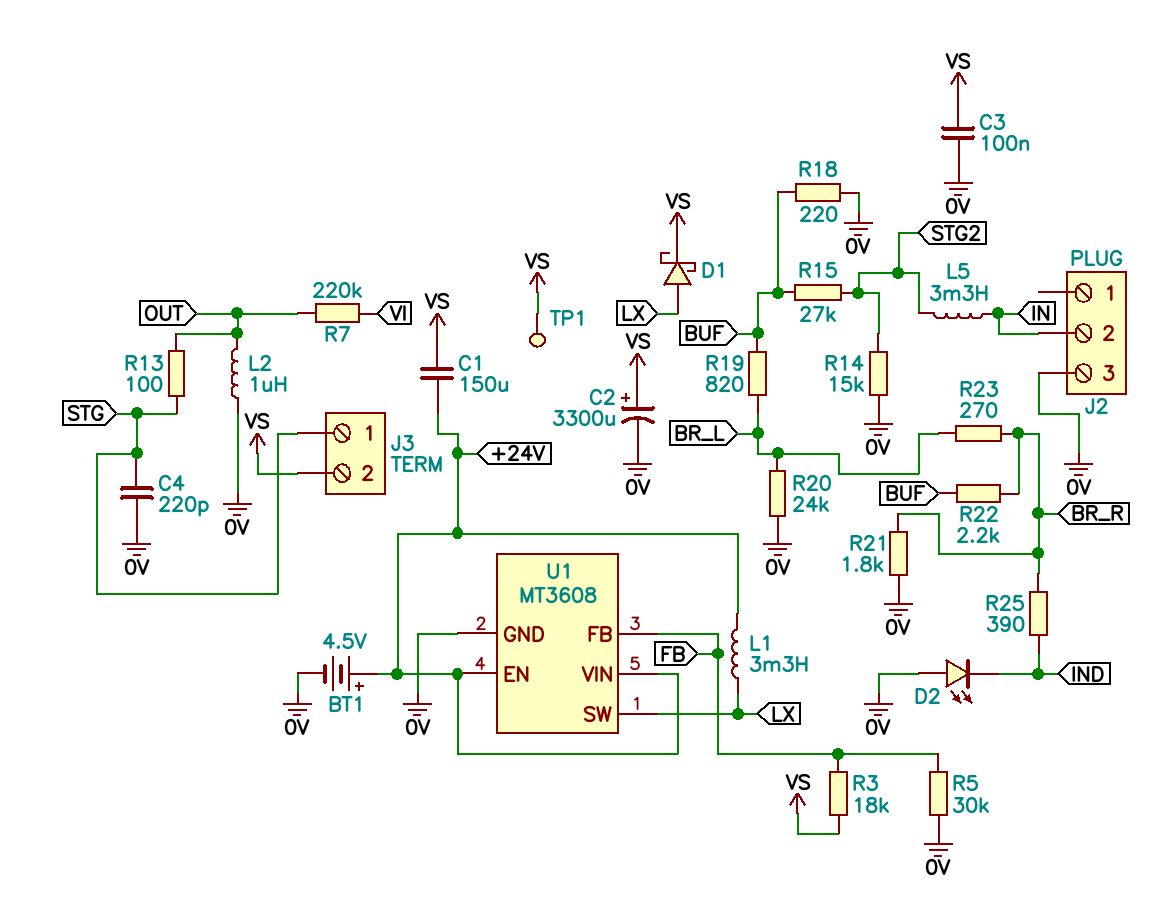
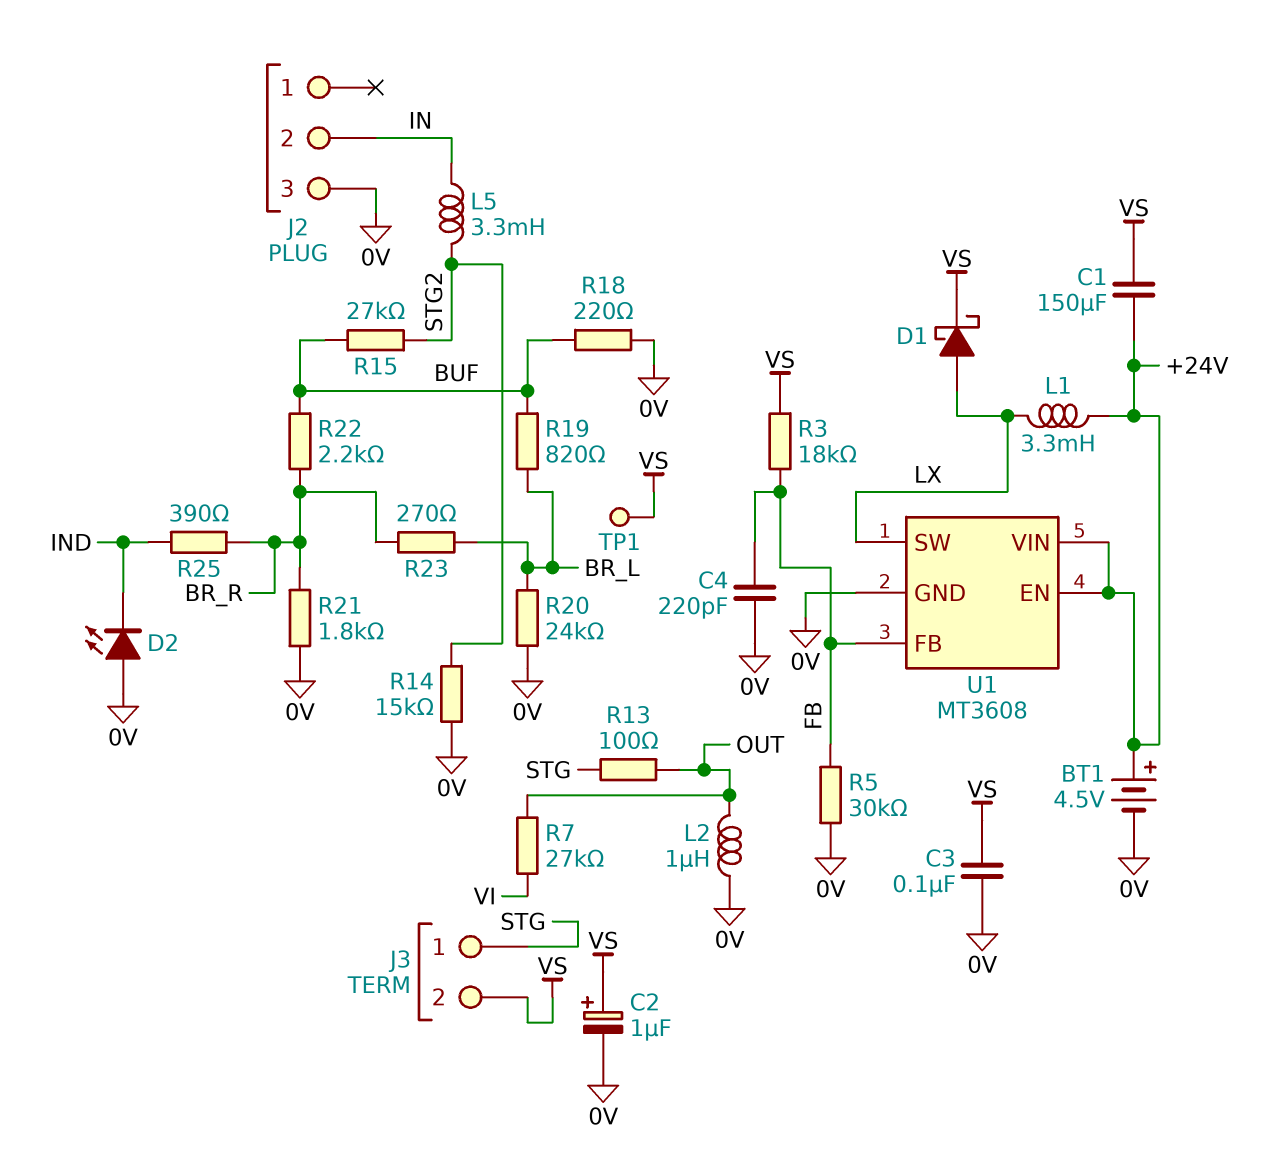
C2: 3300uF (plus VS, minus 0V) -> 1uF (plus VS, minus 0V)
C4: 220pF (0V, STG) -> 220pF (0V, FB)
R7: 220k (OUT, VI) -> 27k (OUT, VI)

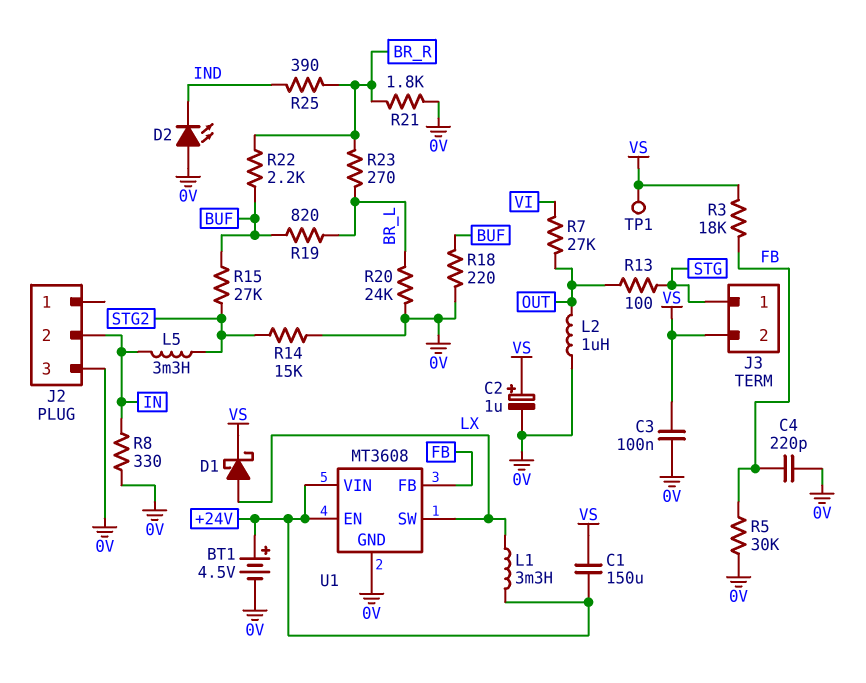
R8: none -> 330 (0V, IN)

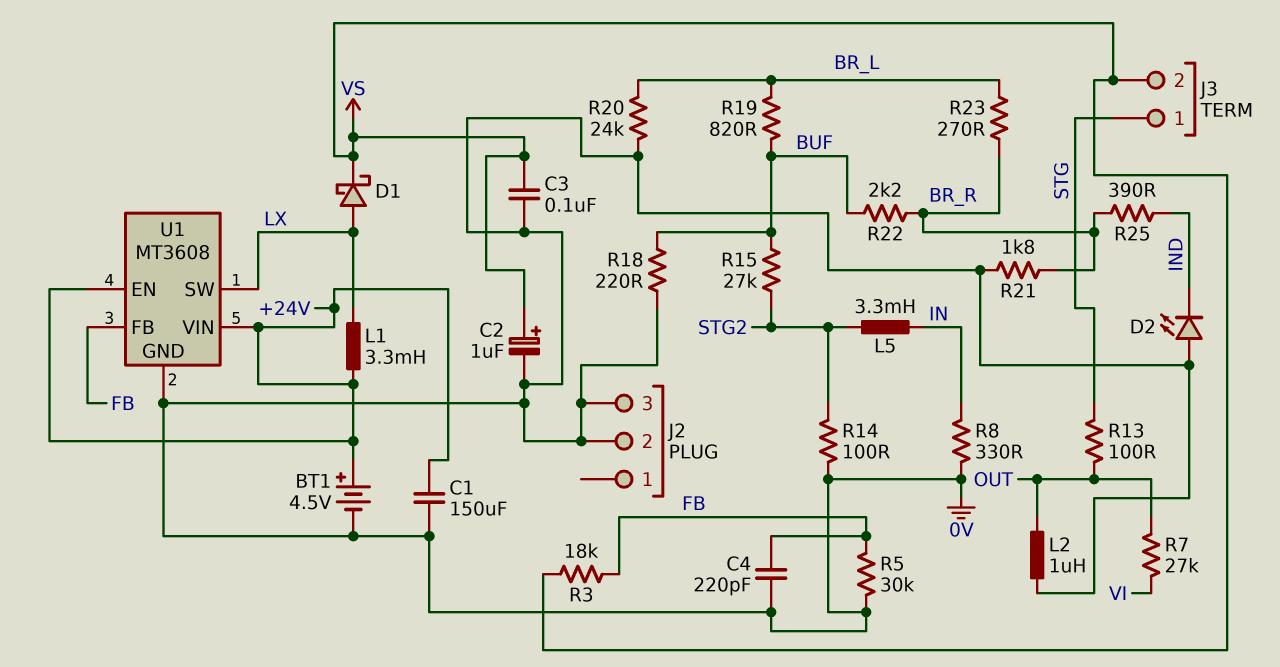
C1: 150uF (+24V, VS) -> 150uF (+24V, 0V)
J2 pin 2: IN -> 0V
R14: 15k (0V, STG2) -> 100 (0V, STG2)
TP1: test point (VS) -> none

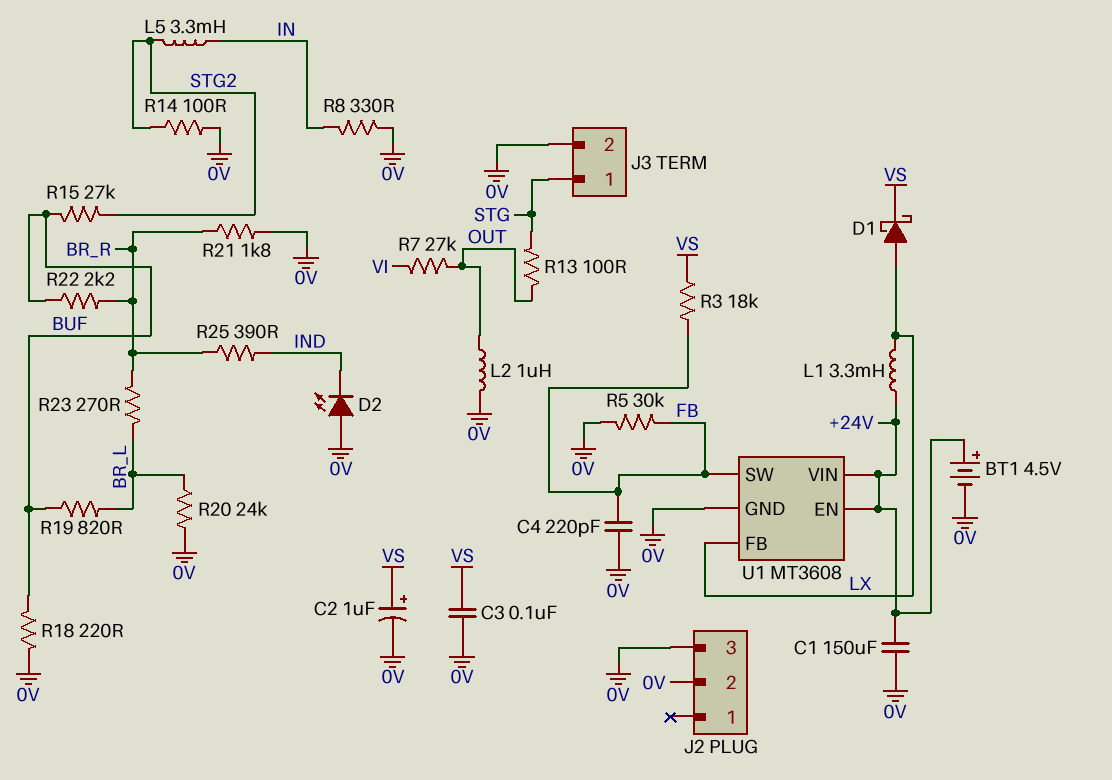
J3 pin 2: VS -> 0V
U1 pin FB: FB -> LX
U1 pin SW: LX -> FB

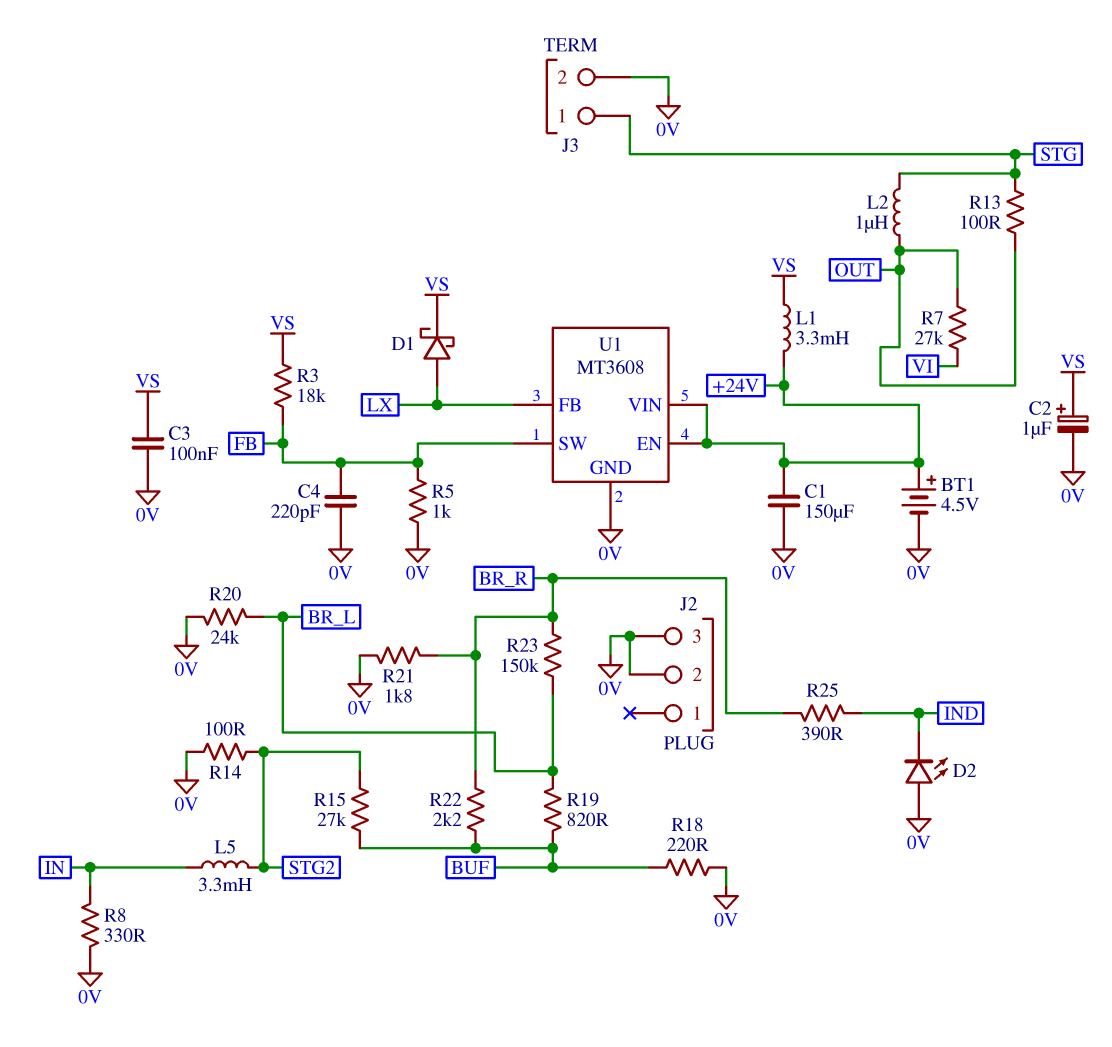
L1: 3.3mH (+24V, LX) -> 3.3mH (+24V, VS)
L2: 1uH (0V, OUT) -> 1uH (OUT, STG)
R5: 30k (0V, FB) -> 1k (0V, FB)
R23: 270 (BR_L, BR_R) -> 150k (BR_L, BR_R)

